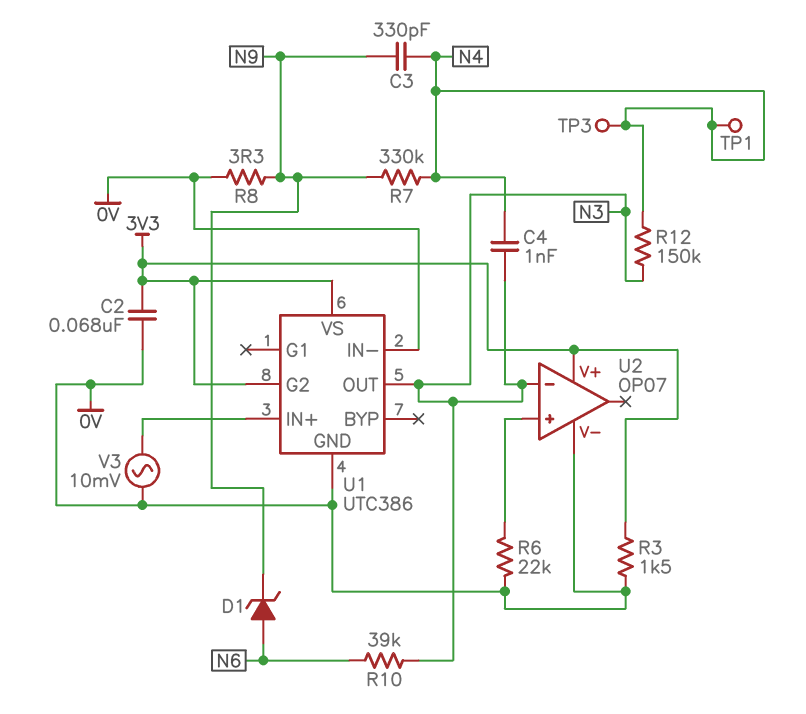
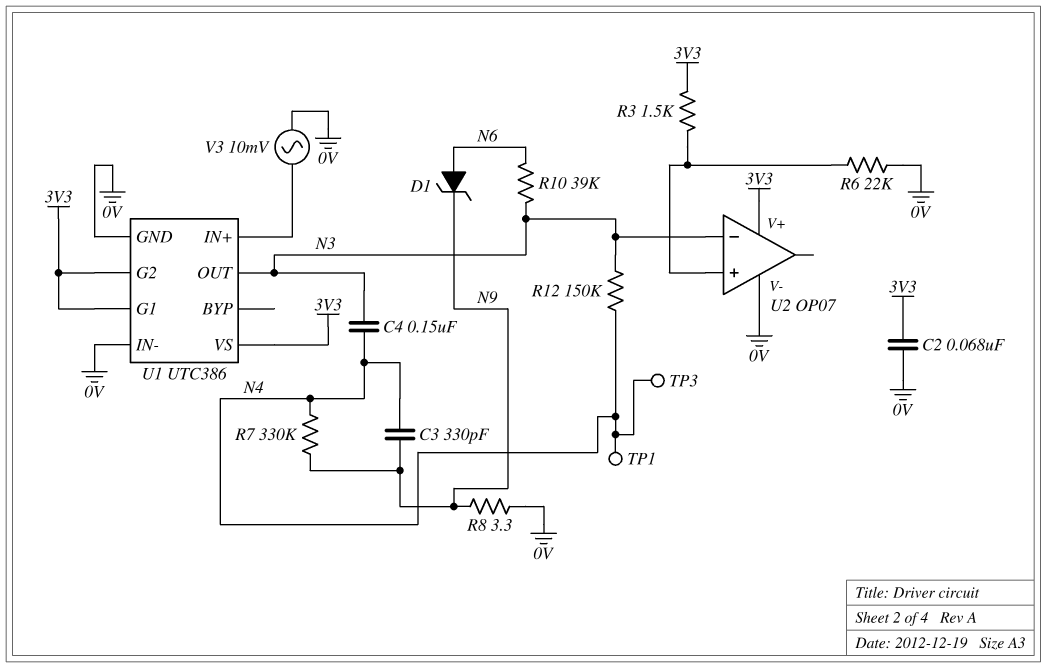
C4: 1nF (N3, N4) -> 150nF (N3, N4)
R3: 1.5k (0V, 3V3) -> 1.5k (3V3, U2/in+)
U1 pin G1: none -> 3V3

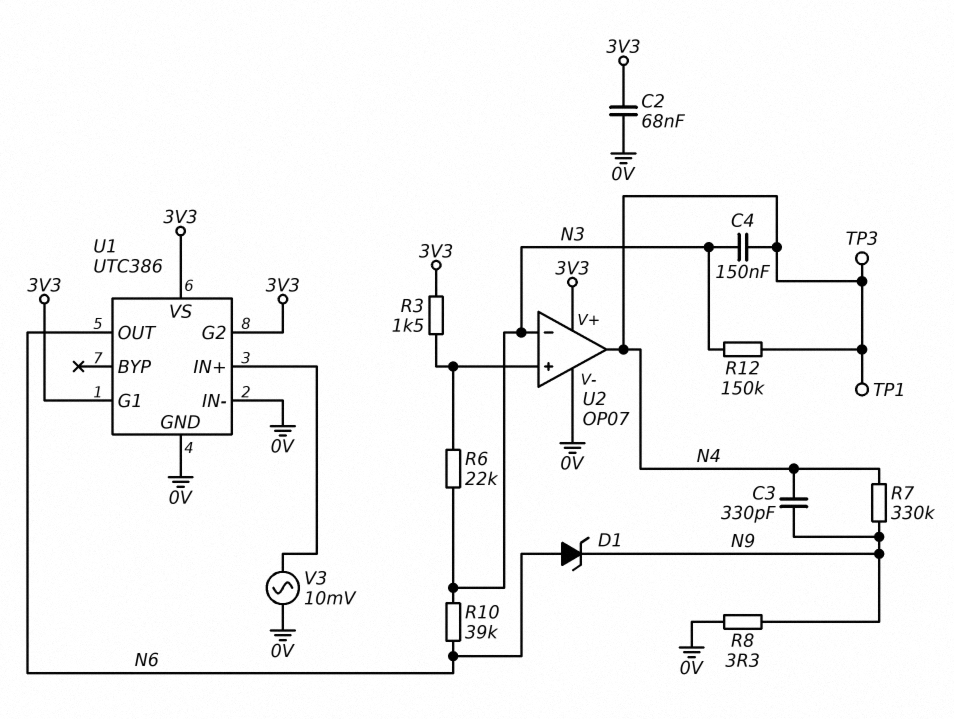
R6: 22k (0V, U2/in+) -> 22k (N3, U2/in+)
U1 pin OUT: N3 -> N6
U2 pin out: none -> N4

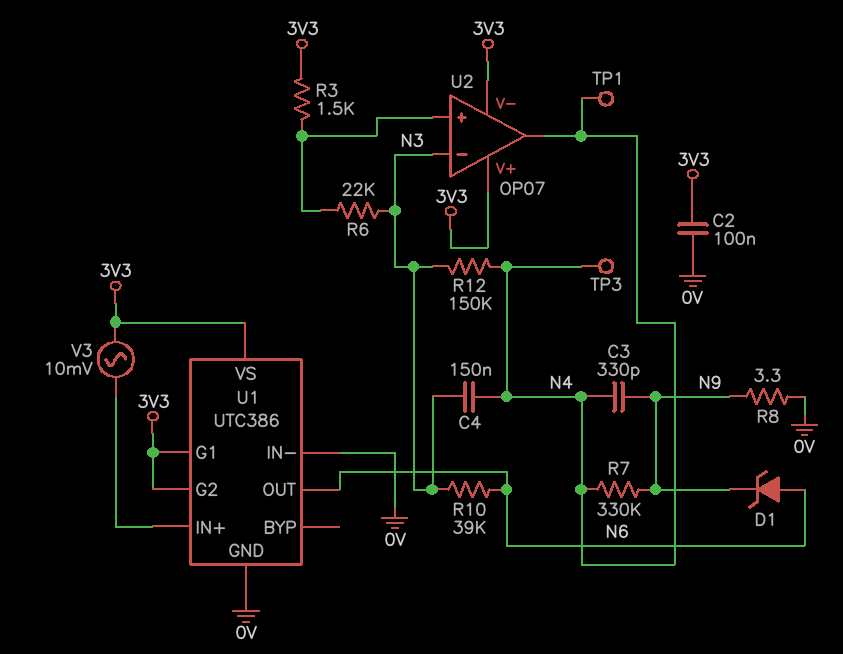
C2: 68nF (0V, 3V3) -> 100nF (0V, 3V3)
U2 pin V-: 0V -> 3V3
V3: AC 10mV (0V, U1/IN+) -> AC 10mV (3V3, U1/IN+)

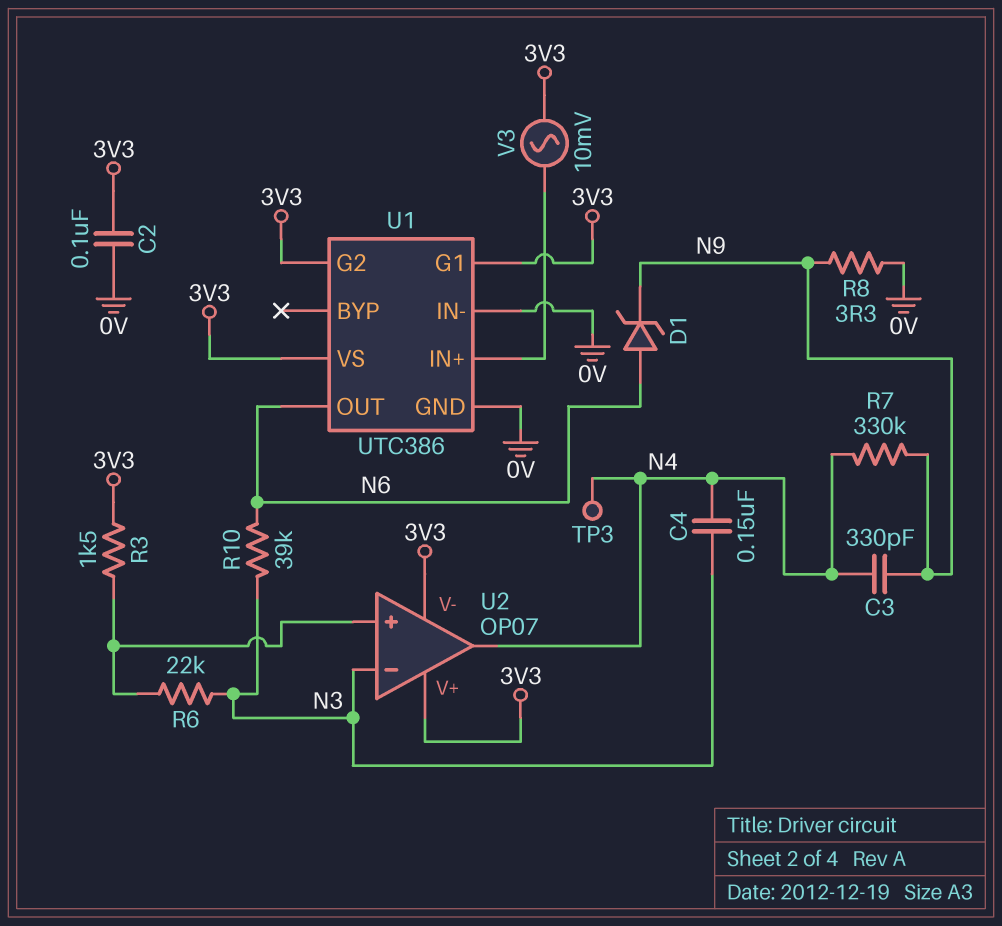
R12: 150k (N3, N4) -> none
TP1: test point (N4) -> none

